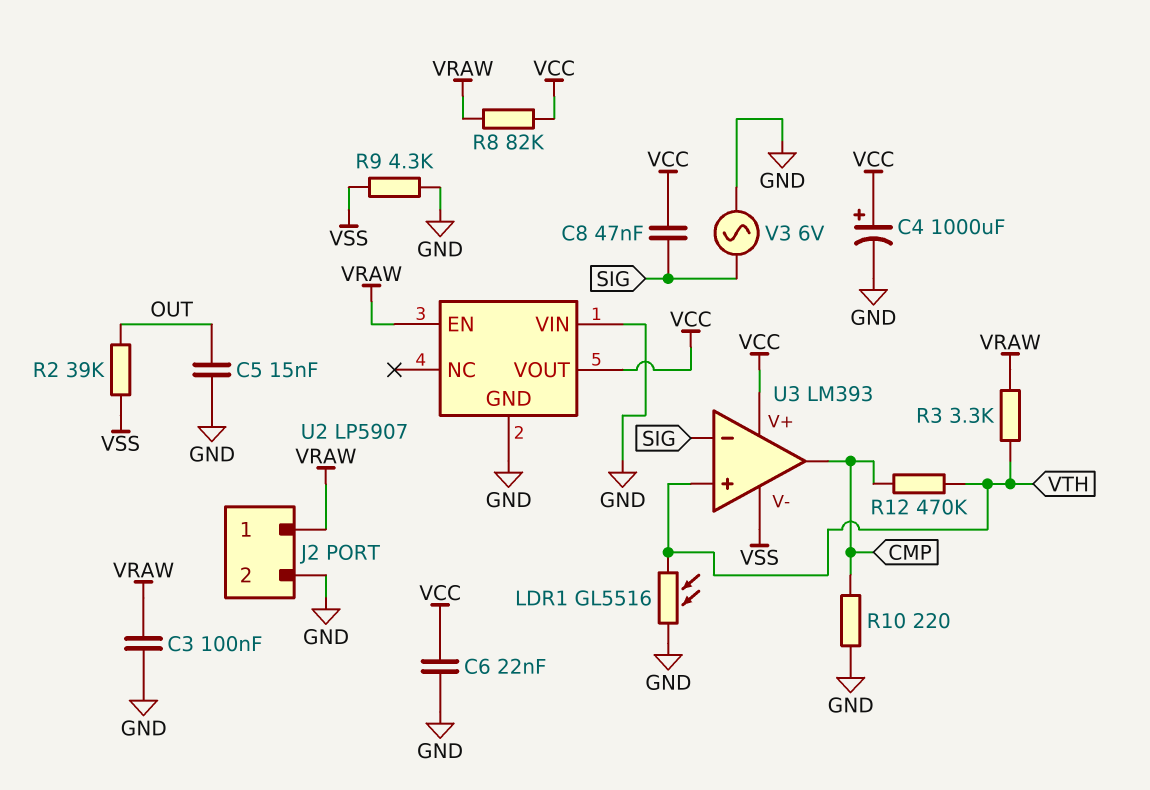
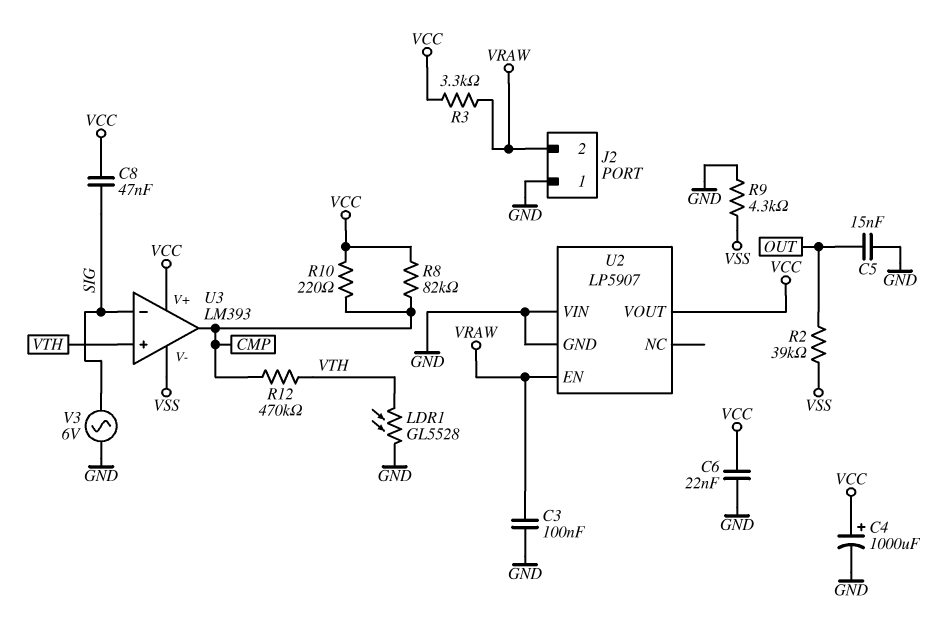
J2 pin 1: VRAW -> GND
J2 pin 2: GND -> VRAW
LDR1: GL5516 (GND, VTH) -> GL5528 (GND, VTH)
R3: 3.3k (VRAW, VTH) -> 3.3k (VCC, VRAW)
R8: 82k (VCC, VRAW) -> 82k (CMP, VCC)
R10: 220 (CMP, GND) -> 220 (CMP, VCC)

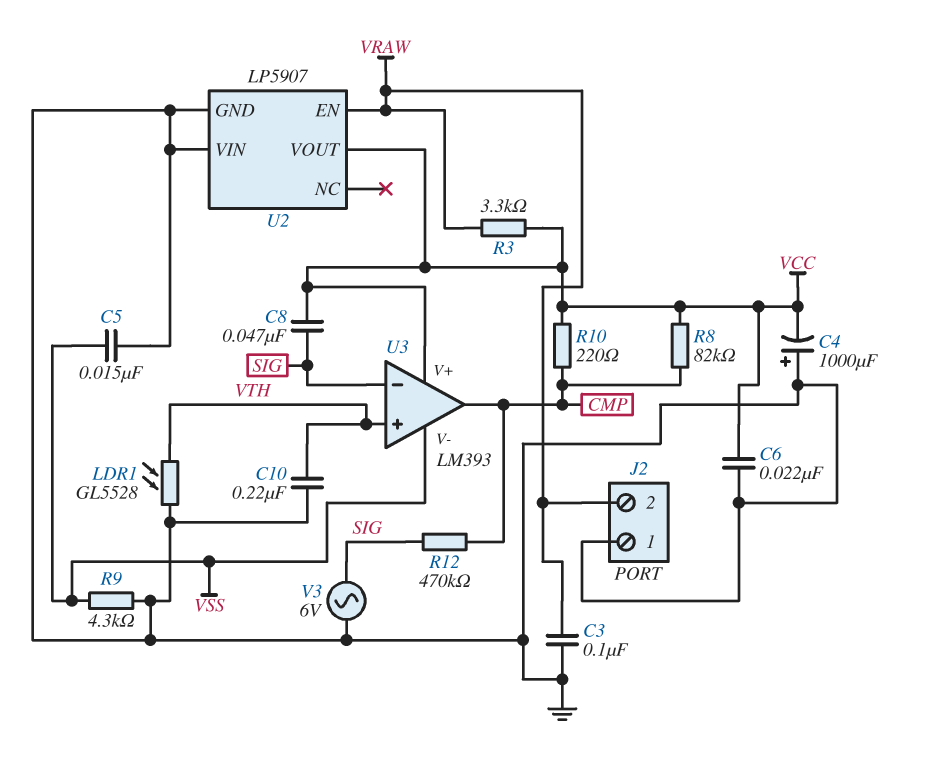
C4: 1000uF (plus VCC, minus GND) -> 1000uF (plus GND, minus VCC)
C5: 15nF (GND, OUT) -> 15nF (GND, VSS)
C10: none -> 220nF (GND, VTH)
R2: 39k (OUT, VSS) -> none
R12: 470k (CMP, VTH) -> 470k (CMP, SIG)

